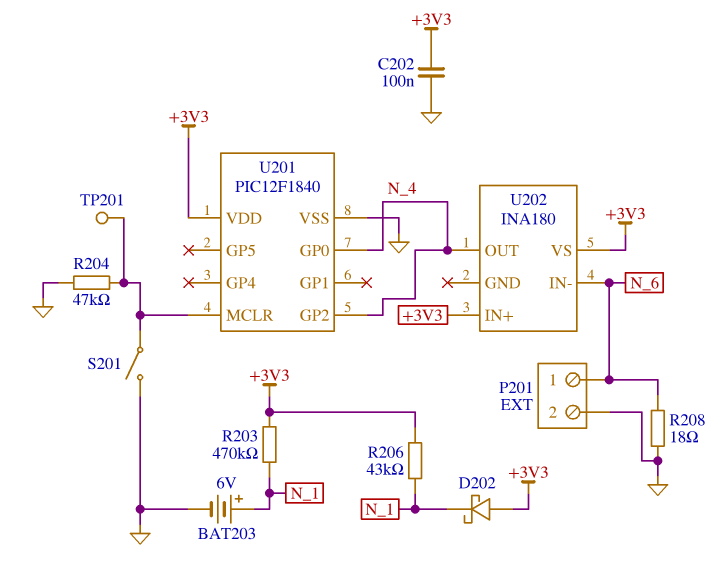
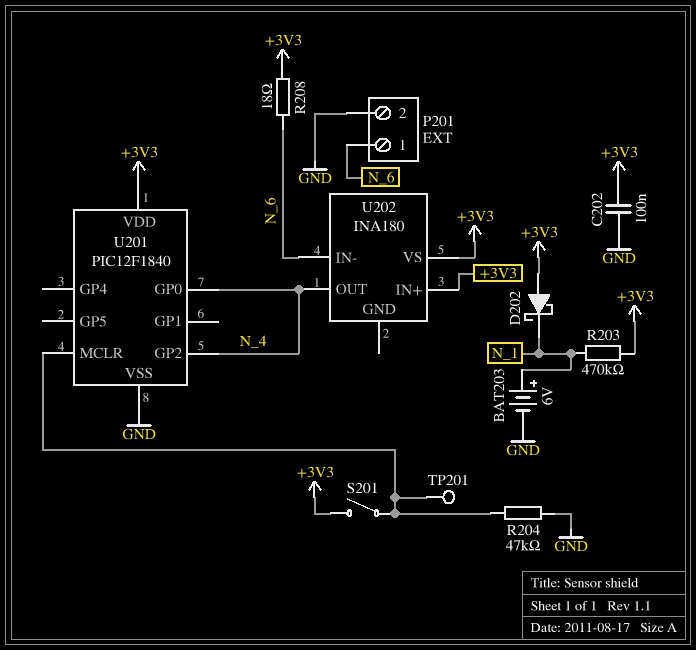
R206: 43k (+3V3, N_1) -> none
R208: 18 (GND, N_6) -> 18 (+3V3, N_6)
S201: switch (GND, U201/MCLR) -> switch (+3V3, U201/MCLR)

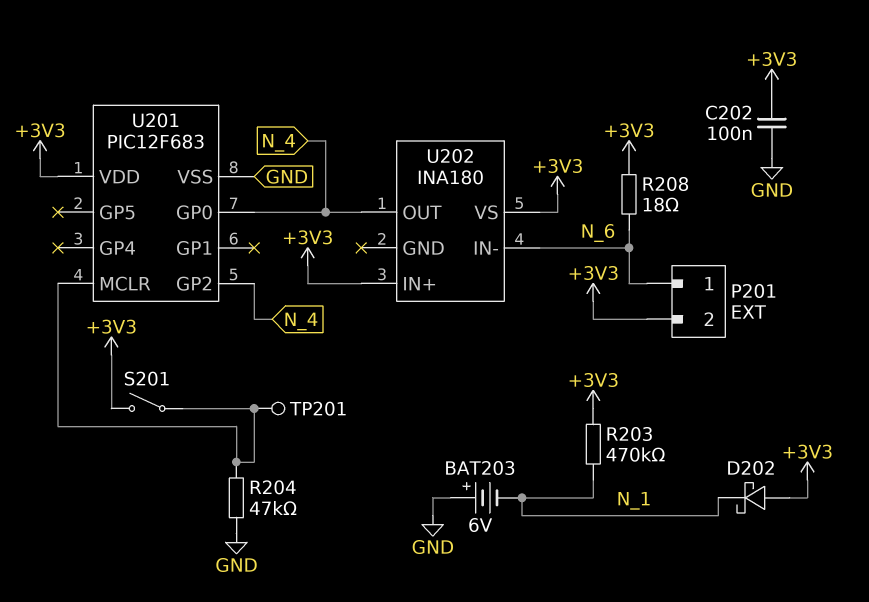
BAT203: 6V (plus N_1, minus GND) -> 6V (plus GND, minus N_1)
P201 pin 2: GND -> +3V3
U201: PIC12F1840 -> PIC12F683

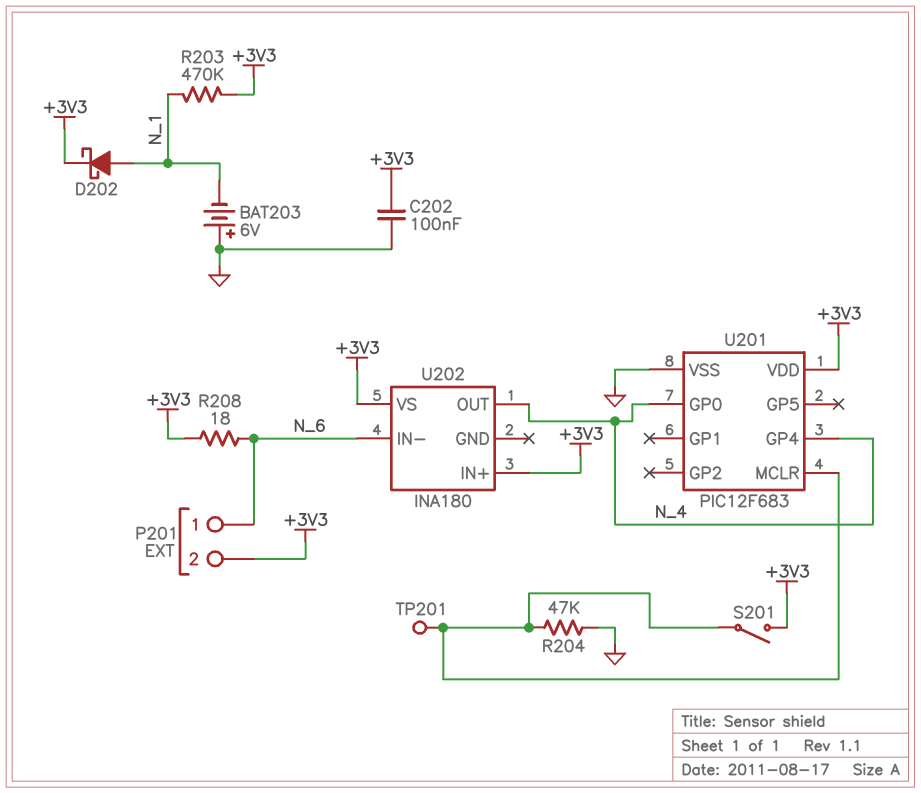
D202: schottky (A +3V3, K N_1) -> schottky (A N_1, K +3V3)
U201 pin GP2: N_4 -> none
U201 pin GP4: none -> N_4

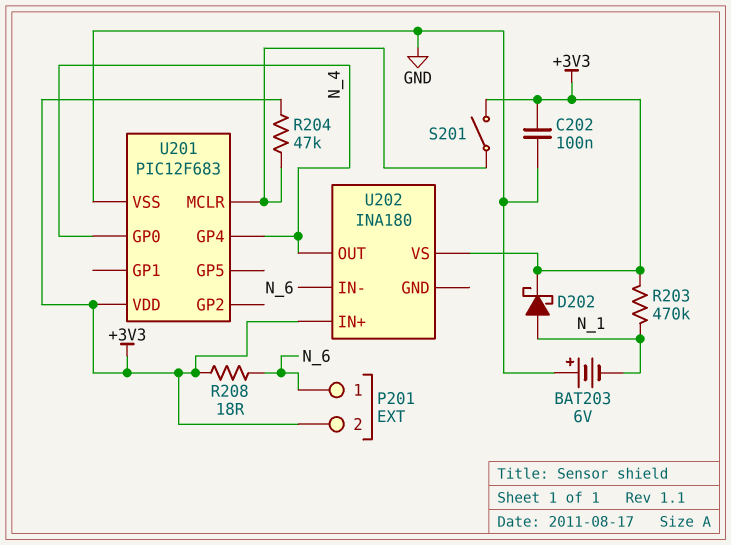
R204: 47k (GND, U201/MCLR) -> 47k (+3V3, U201/MCLR)
TP201: test point (U201/MCLR) -> none

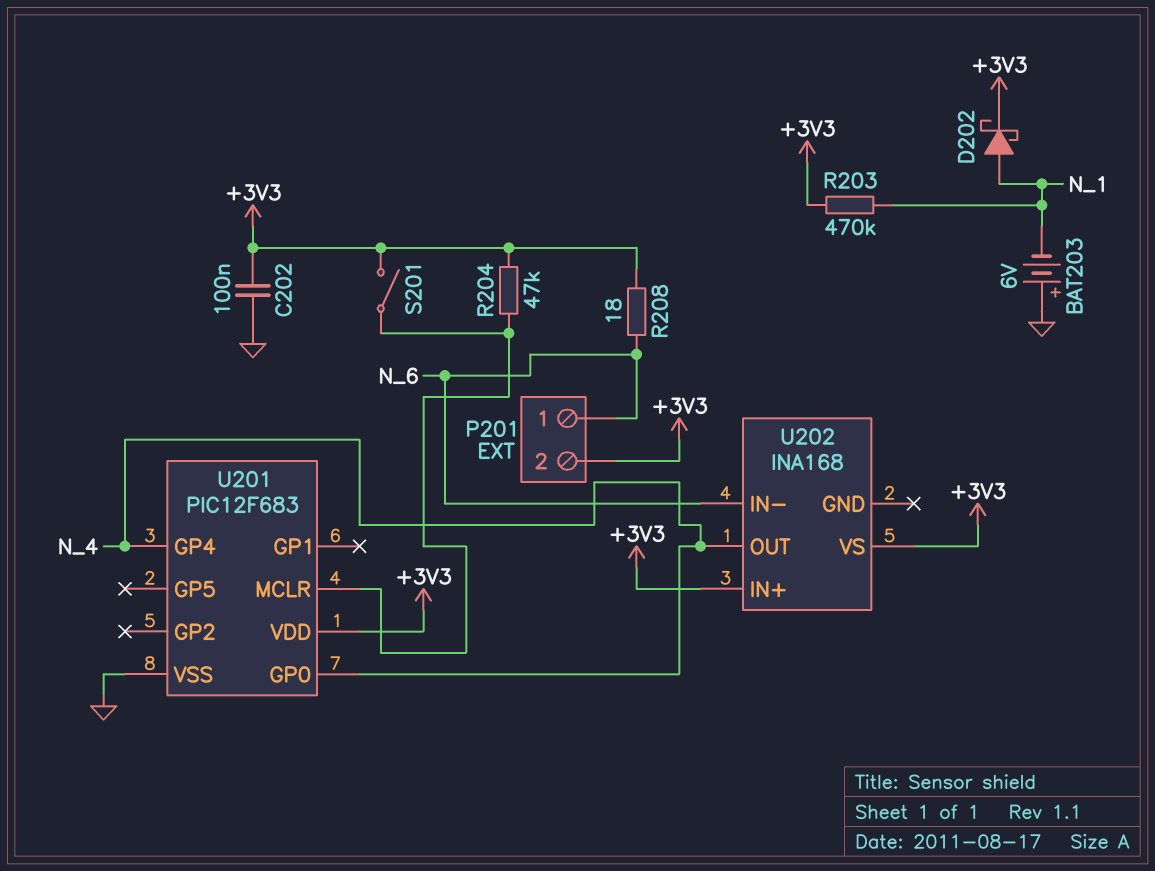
U202: INA180 -> INA168

